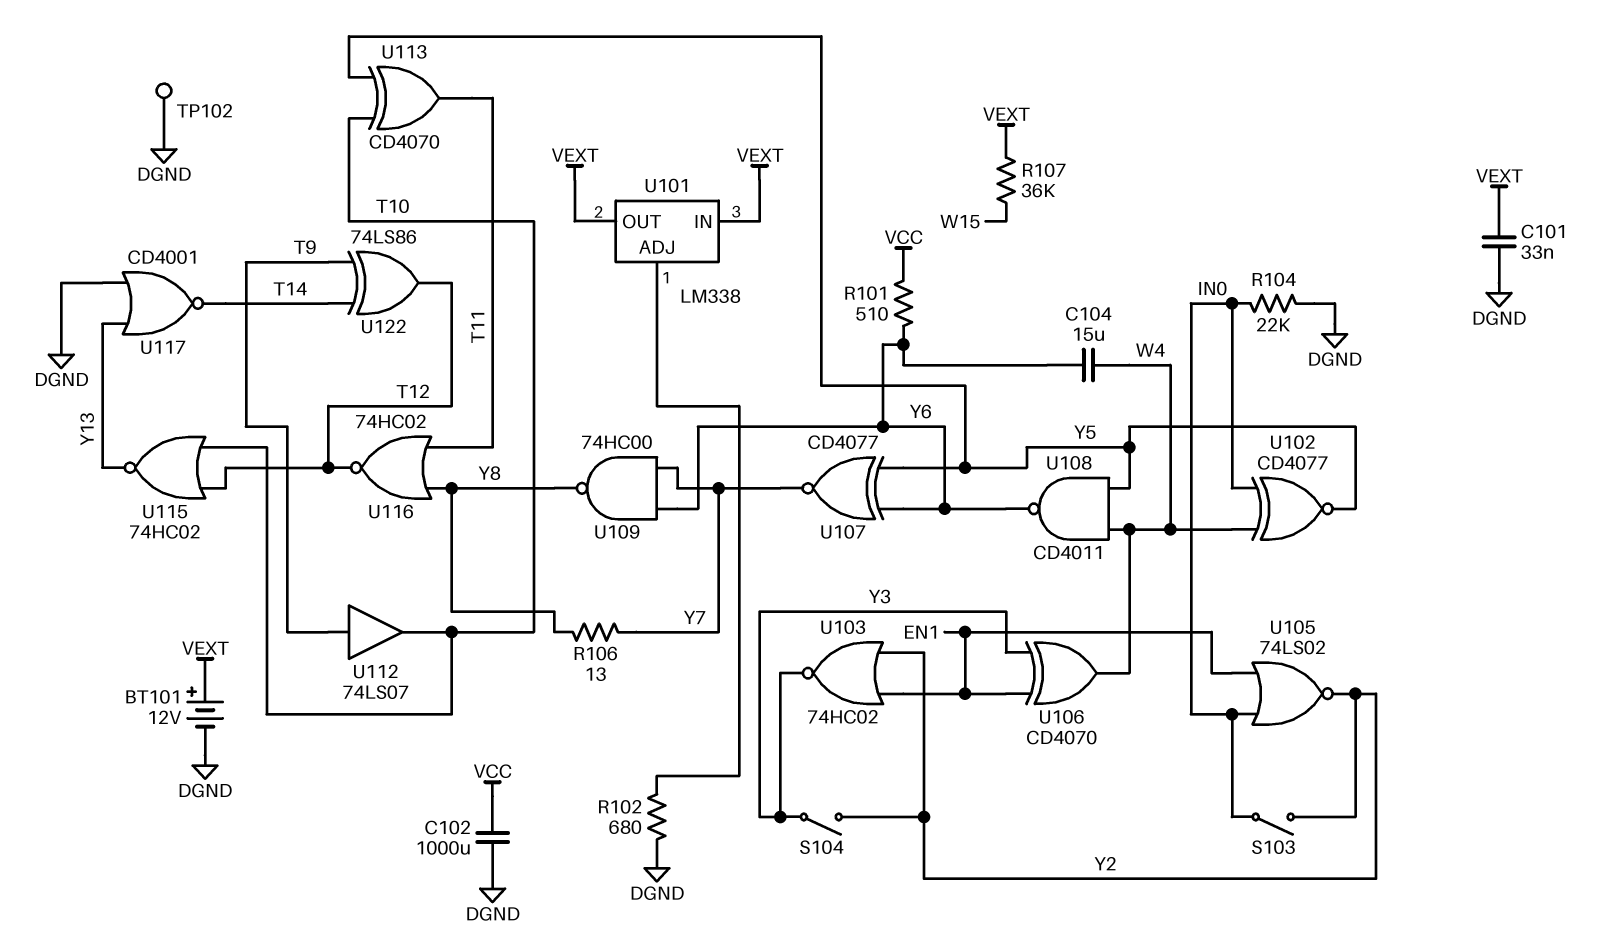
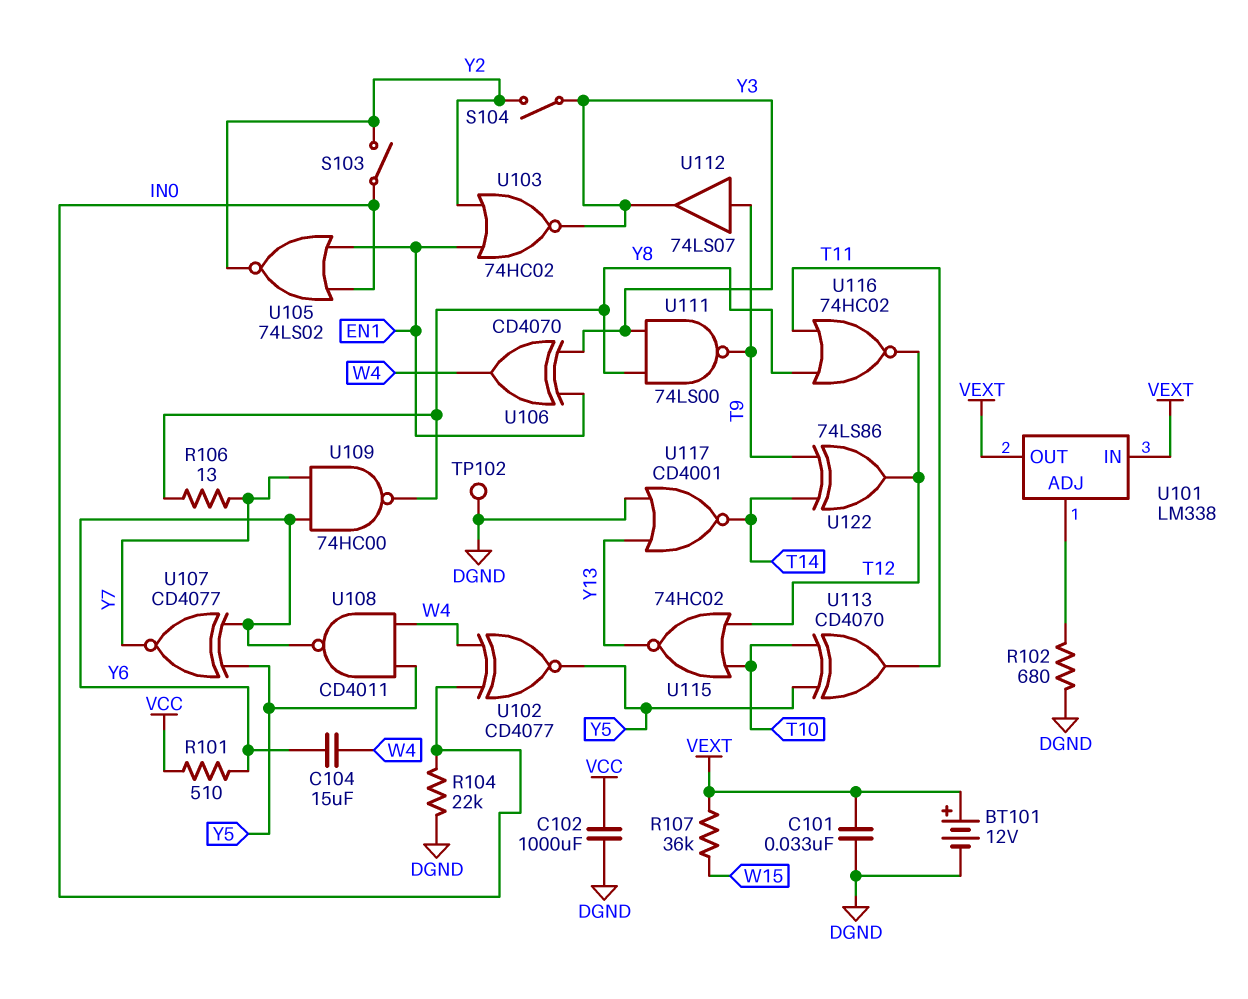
U111: none -> NAND 74LS00 (in Y3, in Y8, out T9)
U112: buffer 74LS07 (in T9, out T10) -> buffer 74LS07 (in T9, out Y3)

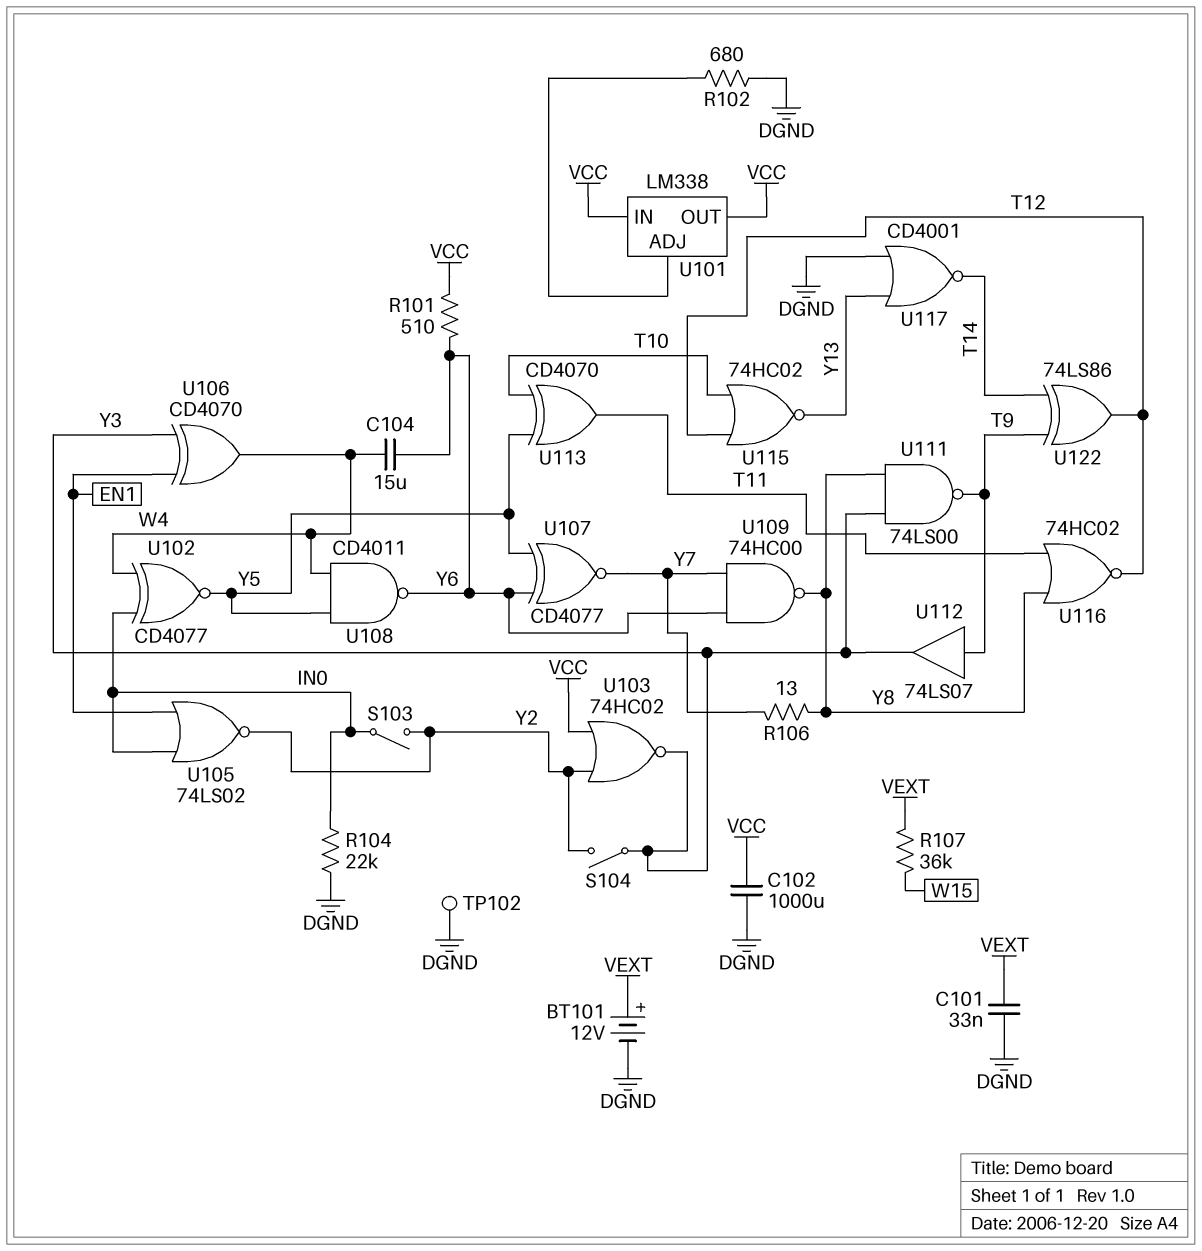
U101 pin IN: VEXT -> VCC
U101 pin OUT: VEXT -> VCC
U103: NOR 74HC02 (in EN1, in Y2, out Y3) -> NOR 74HC02 (in VCC, in Y2, out Y3)

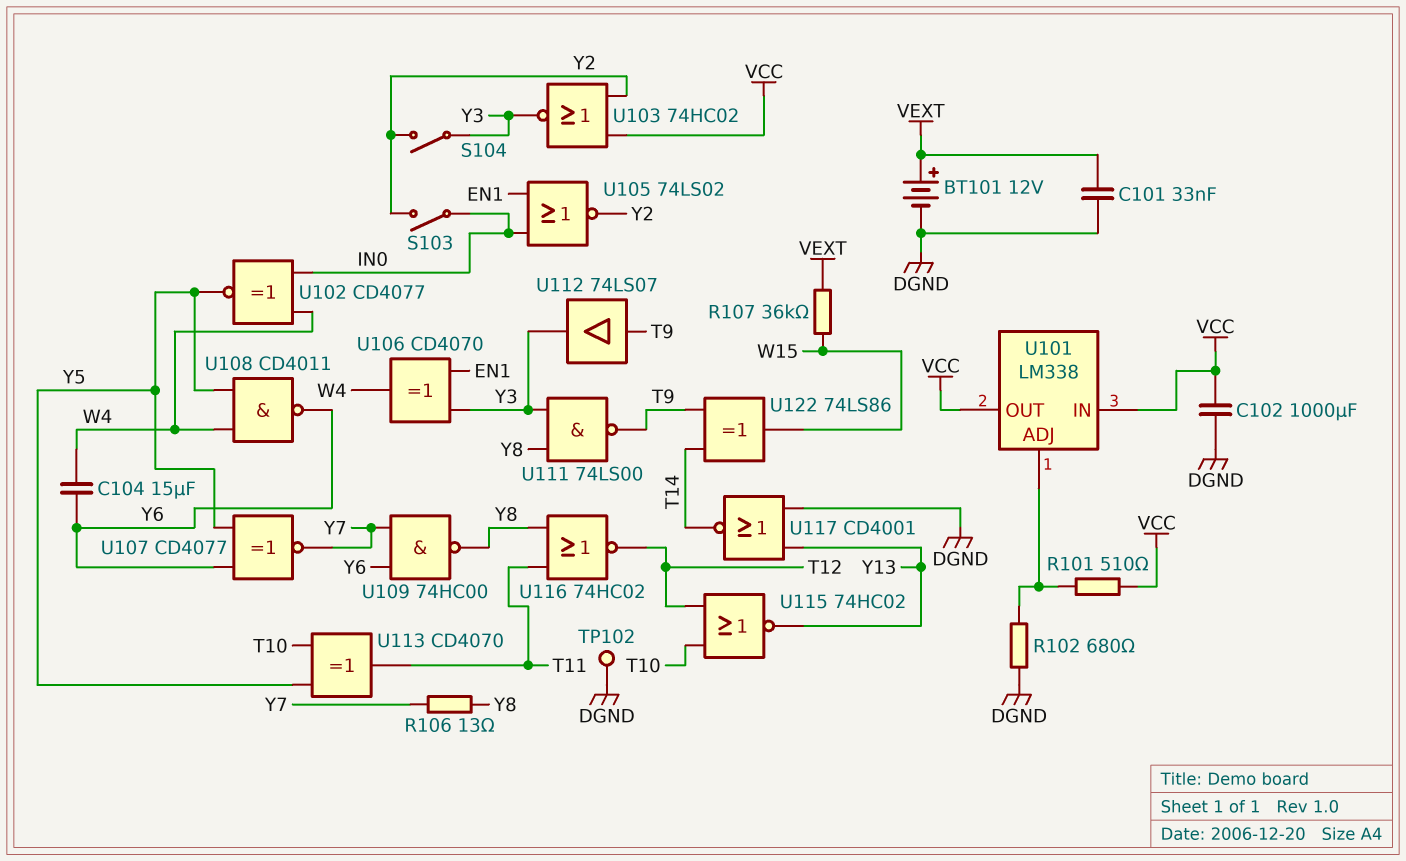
R101: 510 (VCC, Y6) -> 510 (U101/ADJ, VCC)
R104: 22k (DGND, IN0) -> none
U122: XOR 74LS86 (in T9, in T14, out T12) -> XOR 74LS86 (in T9, in T14, out W15)

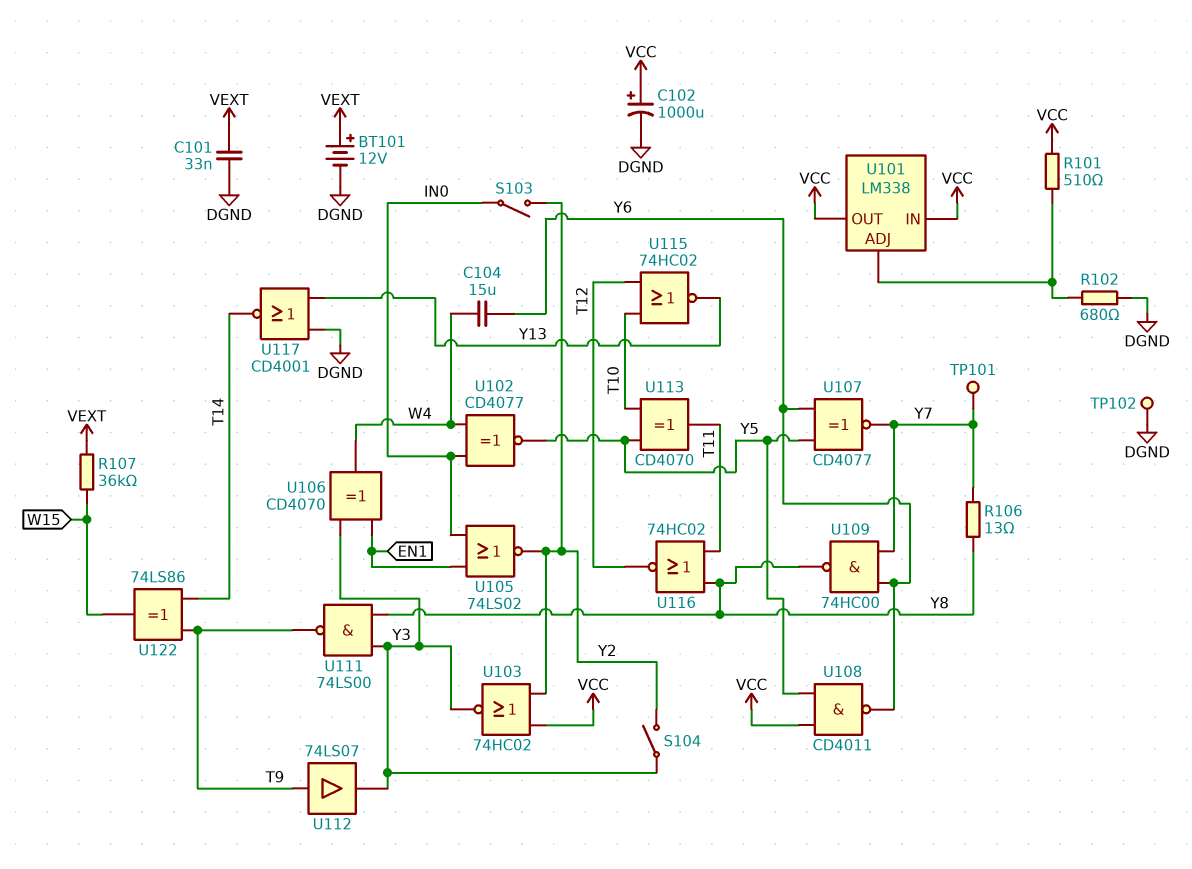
C102: 1000uF (DGND, VCC) -> 1000uF (plus VCC, minus DGND)
TP101: none -> test point (Y7)
U108: NAND CD4011 (in W4, in Y5, out Y6) -> NAND CD4011 (in VCC, in Y5, out Y6)

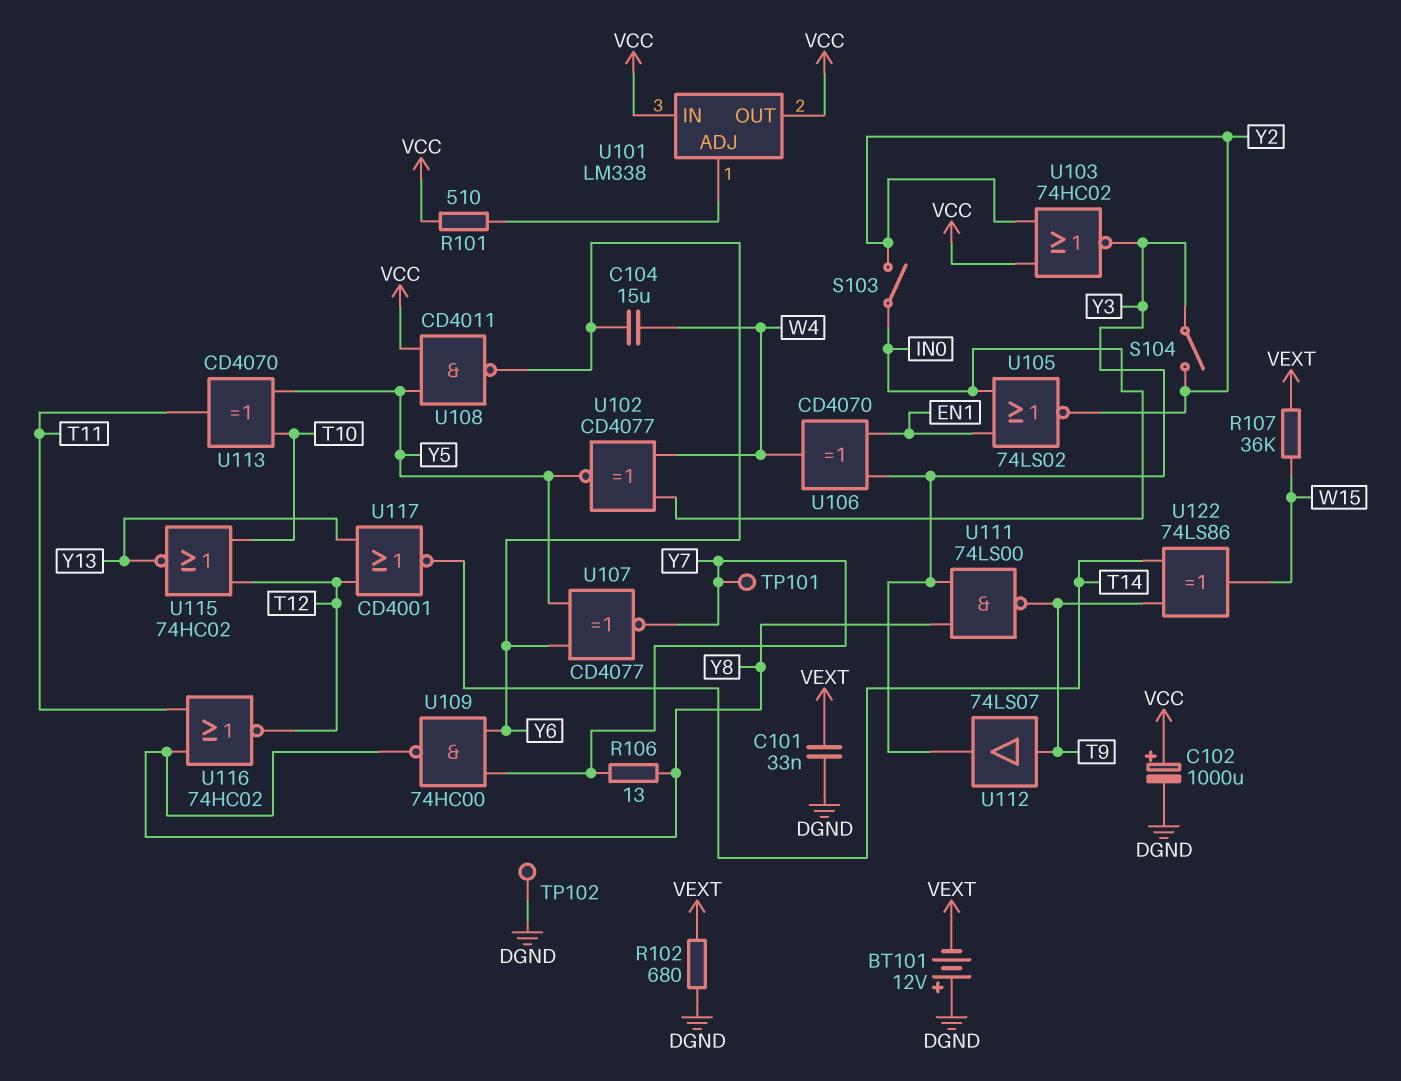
BT101: 12V (plus VEXT, minus DGND) -> 12V (plus DGND, minus VEXT)
R102: 680 (DGND, U101/ADJ) -> 680 (DGND, VEXT)
U117: NOR CD4001 (in DGND, in Y13, out T14) -> NOR CD4001 (in T12, in Y13, out T14)

